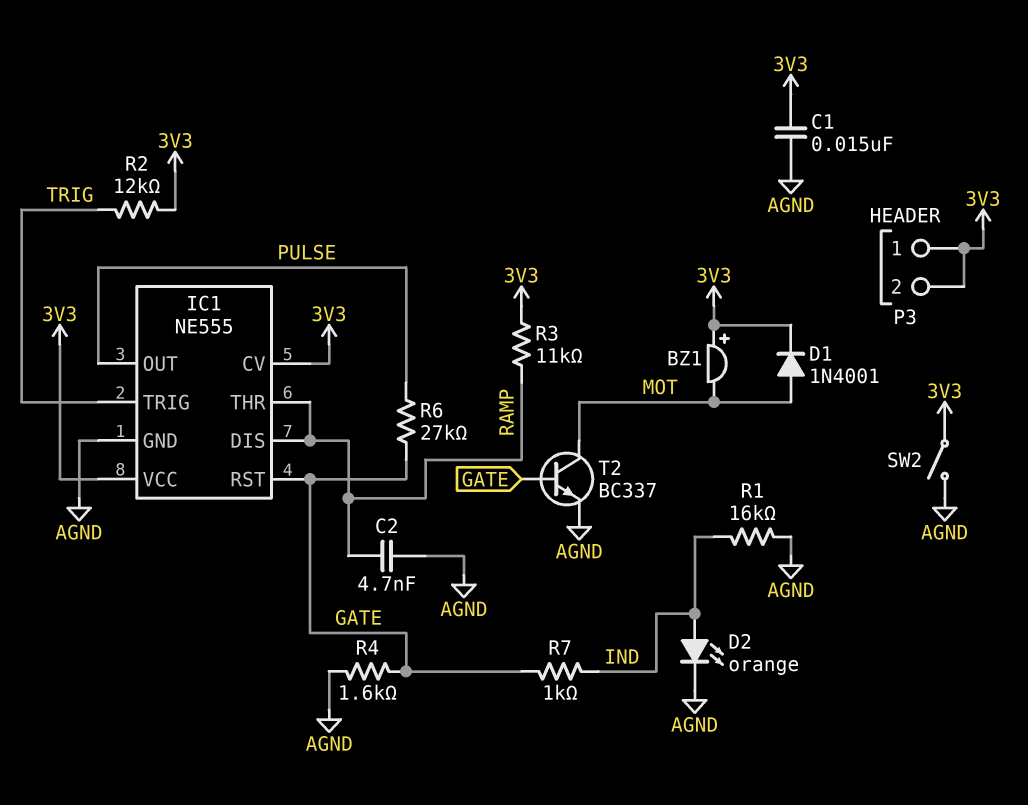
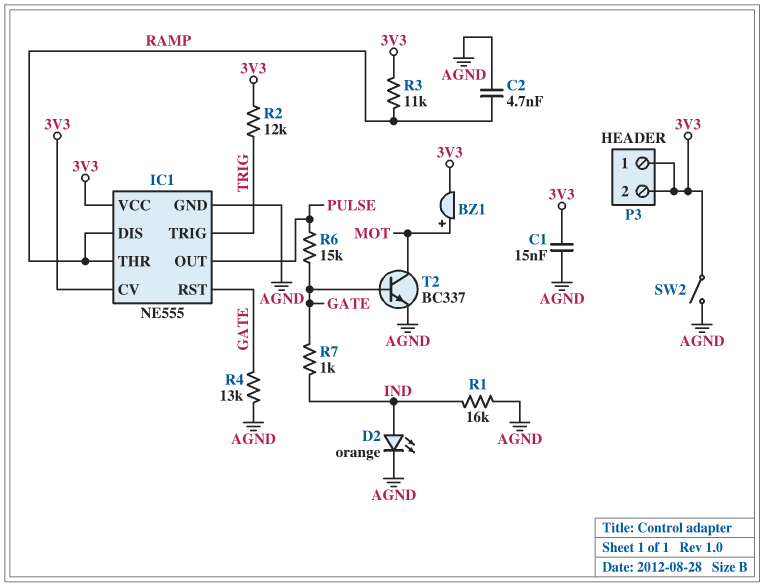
BZ1: buzzer (plus 3V3, minus MOT) -> buzzer (plus MOT, minus 3V3)
D1: diode 1N4001 (A MOT, K 3V3) -> none
R4: 1.6k (AGND, GATE) -> 13k (AGND, GATE)
R6: 27k (GATE, PULSE) -> 15k (GATE, PULSE)

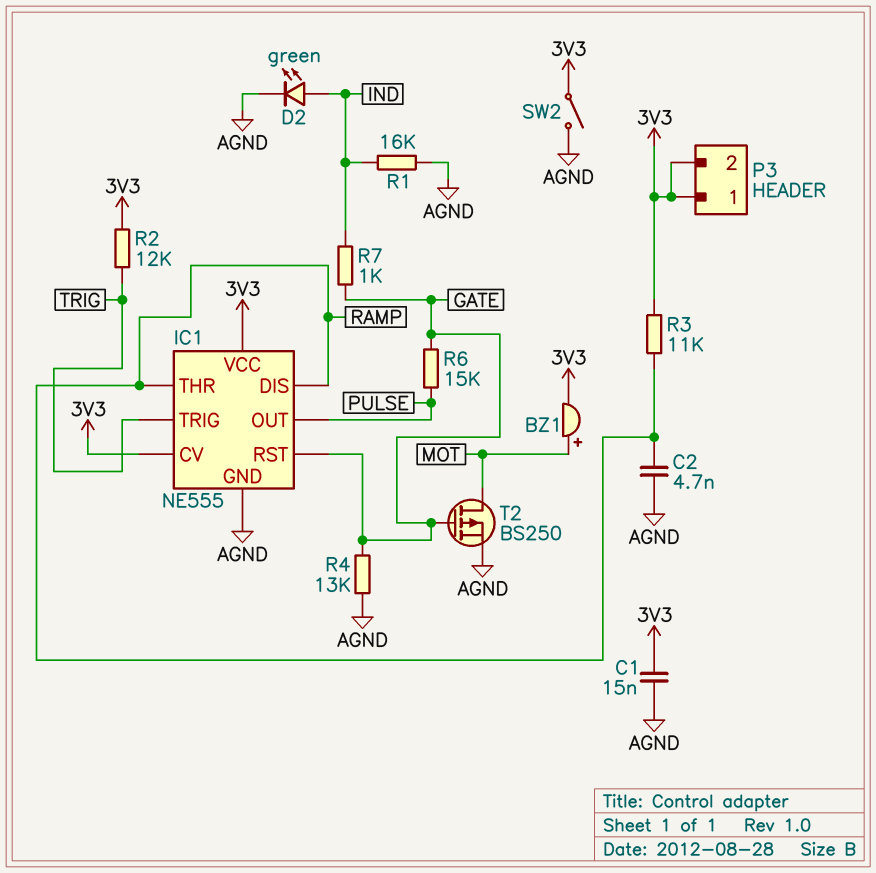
D2: LED orange (A IND, K AGND) -> LED green (A IND, K AGND)
T2: NPN BC337 (B GATE, C MOT, E AGND) -> PMOS BS250 (G GATE, D MOT, S AGND)

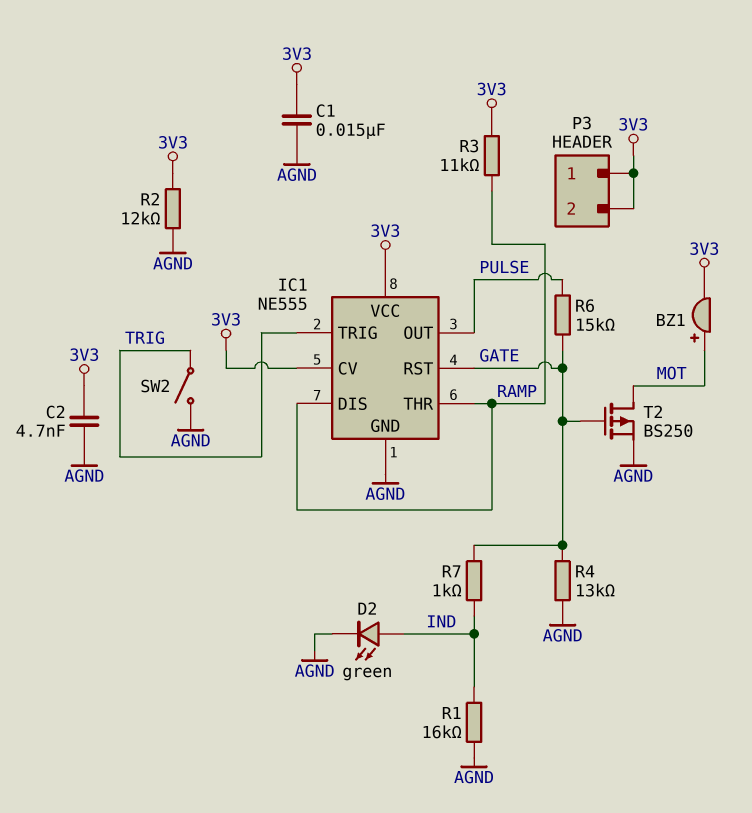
C2: 4.7nF (AGND, RAMP) -> 4.7nF (3V3, AGND)
R2: 12k (3V3, TRIG) -> 12k (3V3, AGND)
SW2: switch (3V3, AGND) -> switch (AGND, TRIG)

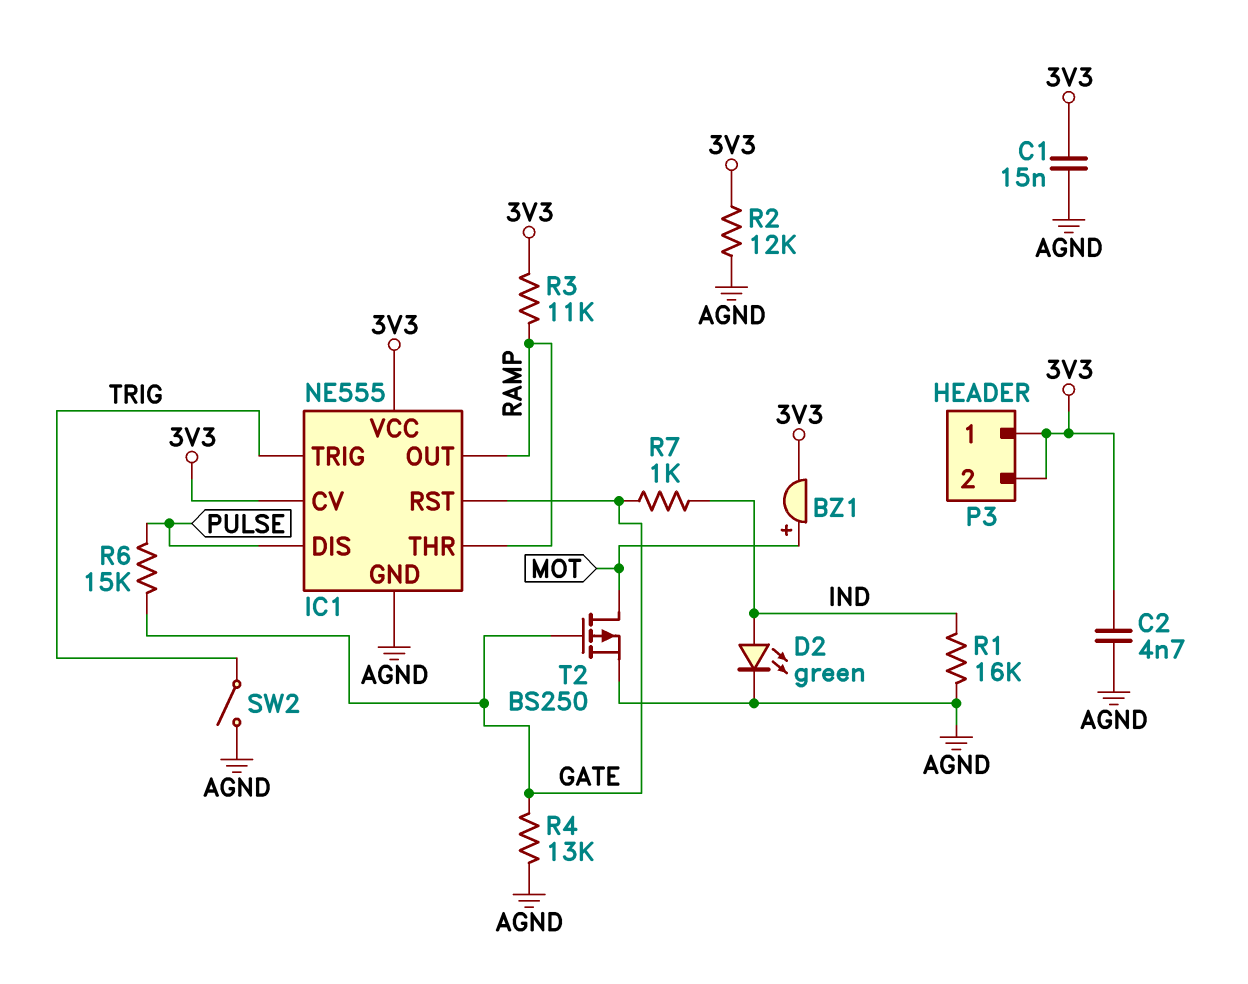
IC1 pin DIS: RAMP -> PULSE
IC1 pin OUT: PULSE -> RAMP

